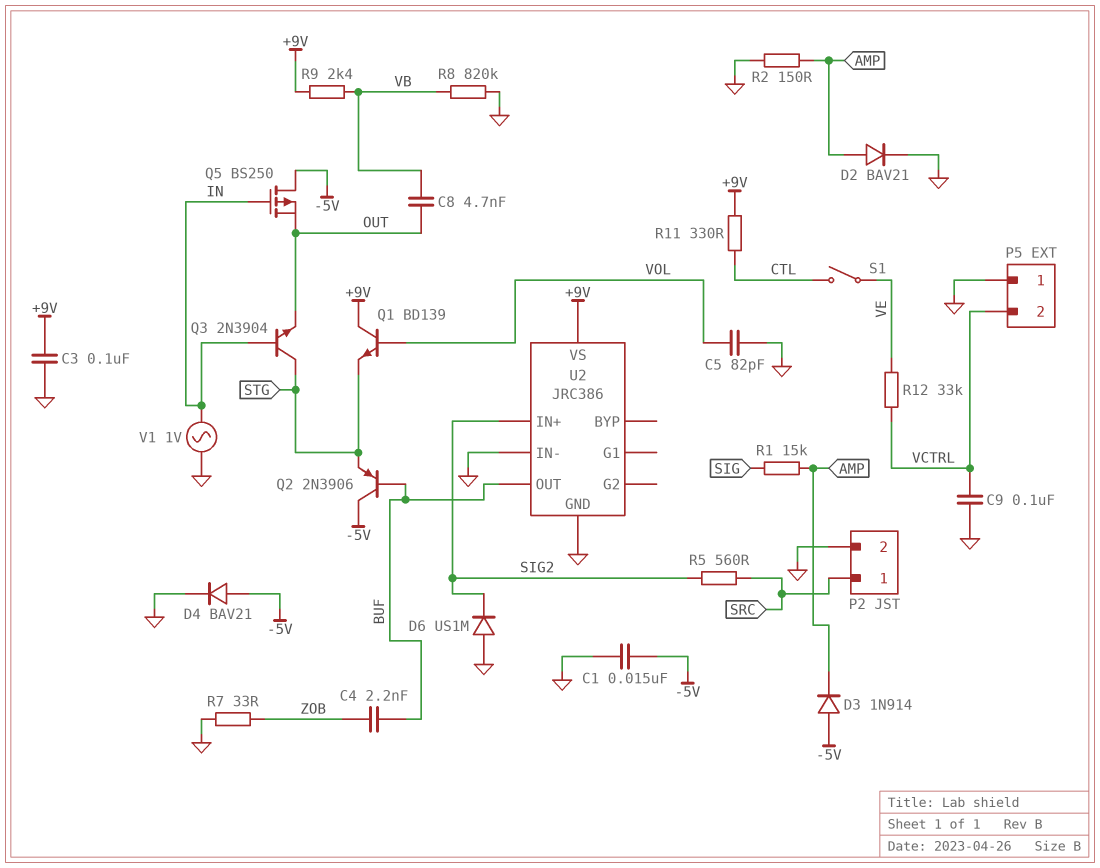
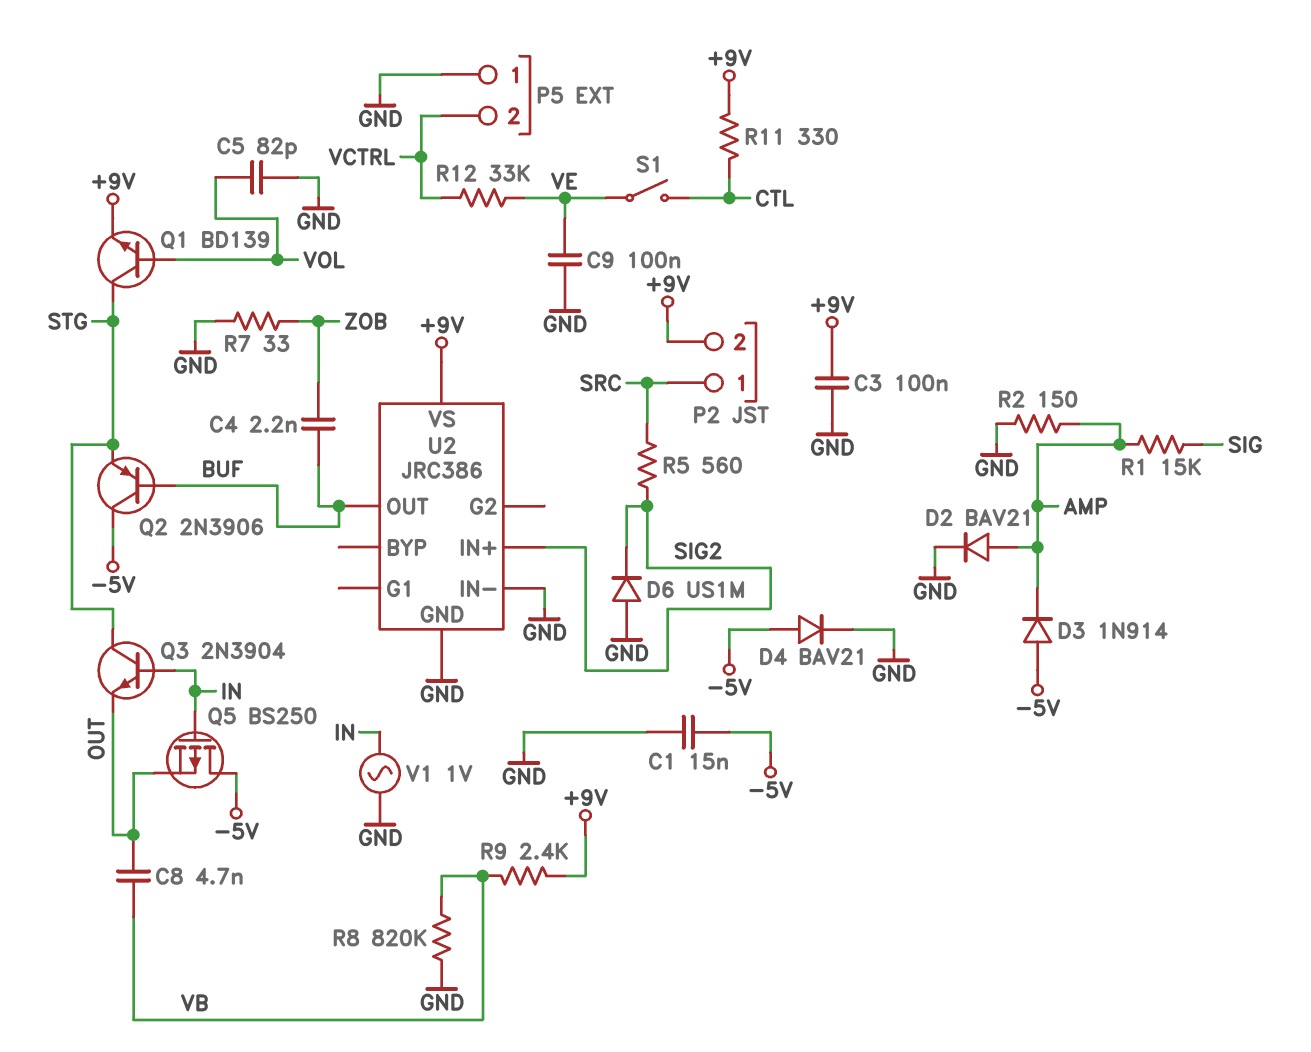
C9: 100nF (GND, VCTRL) -> 100nF (GND, VE)
P2 pin 2: GND -> +9V
Q1: NPN BD139 (B VOL, C +9V, E STG) -> NPN BD139 (B VOL, C STG, E +9V)

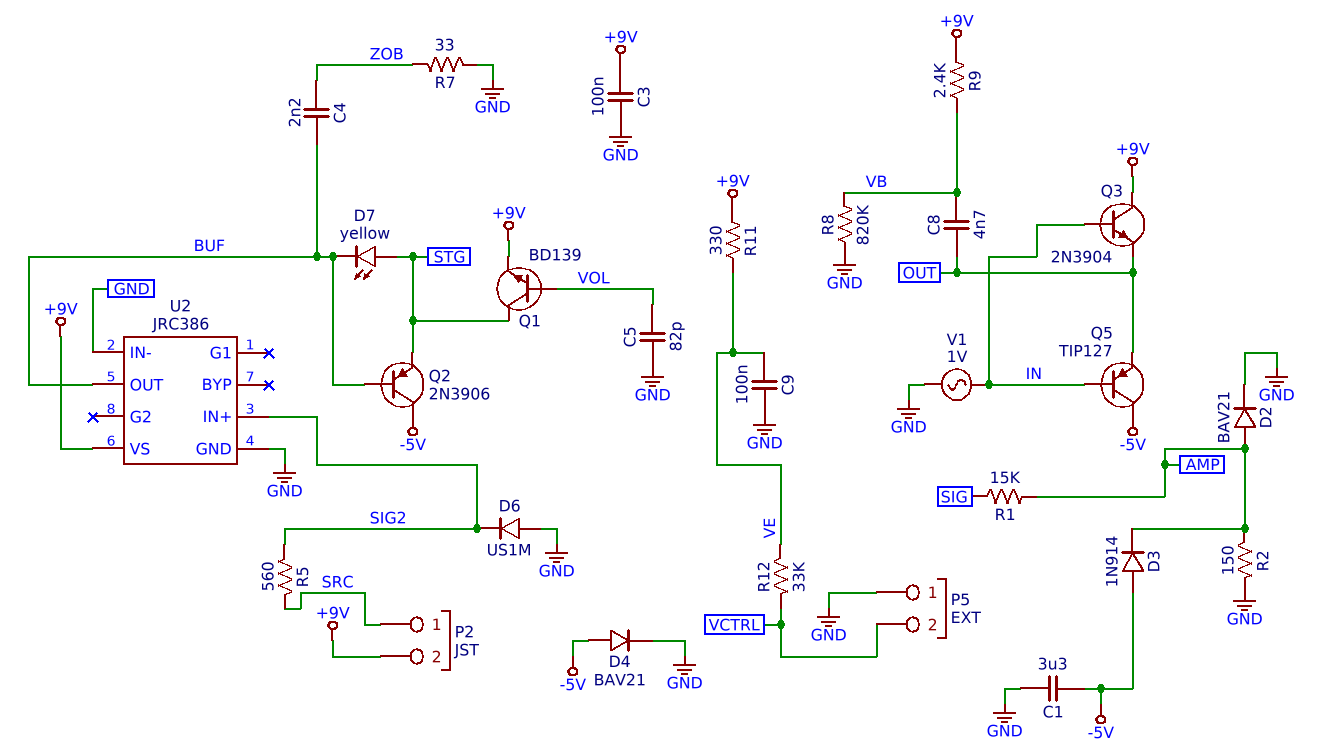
C1: 15nF (-5V, GND) -> 3.3uF (-5V, GND)
D7: none -> LED yellow (A STG, K BUF)
Q3: NPN 2N3904 (B IN, C STG, E OUT) -> NPN 2N3904 (B IN, C +9V, E OUT)
Q5: PMOS BS250 (G IN, D -5V, S OUT) -> PNP TIP127 (B IN, C -5V, E OUT)
R11: 330 (+9V, CTL) -> 330 (+9V, VE)
S1: switch (CTL, VE) -> none

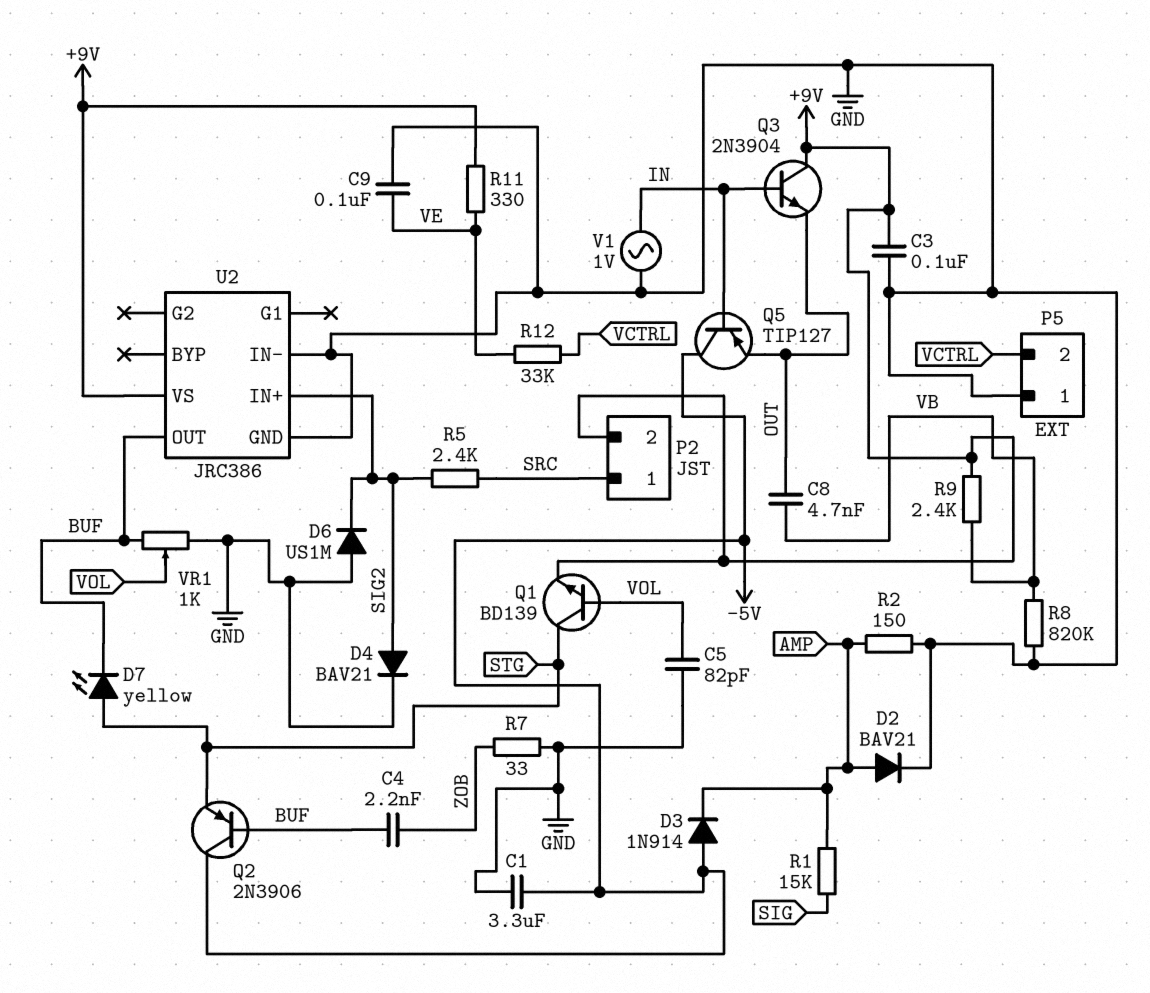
D4: diode BAV21 (A -5V, K GND) -> diode BAV21 (A SIG2, K GND)
R5: 560 (SIG2, SRC) -> 2.4k (SIG2, SRC)
VR1: none -> 1k (BUF, GND, wiper VOL)

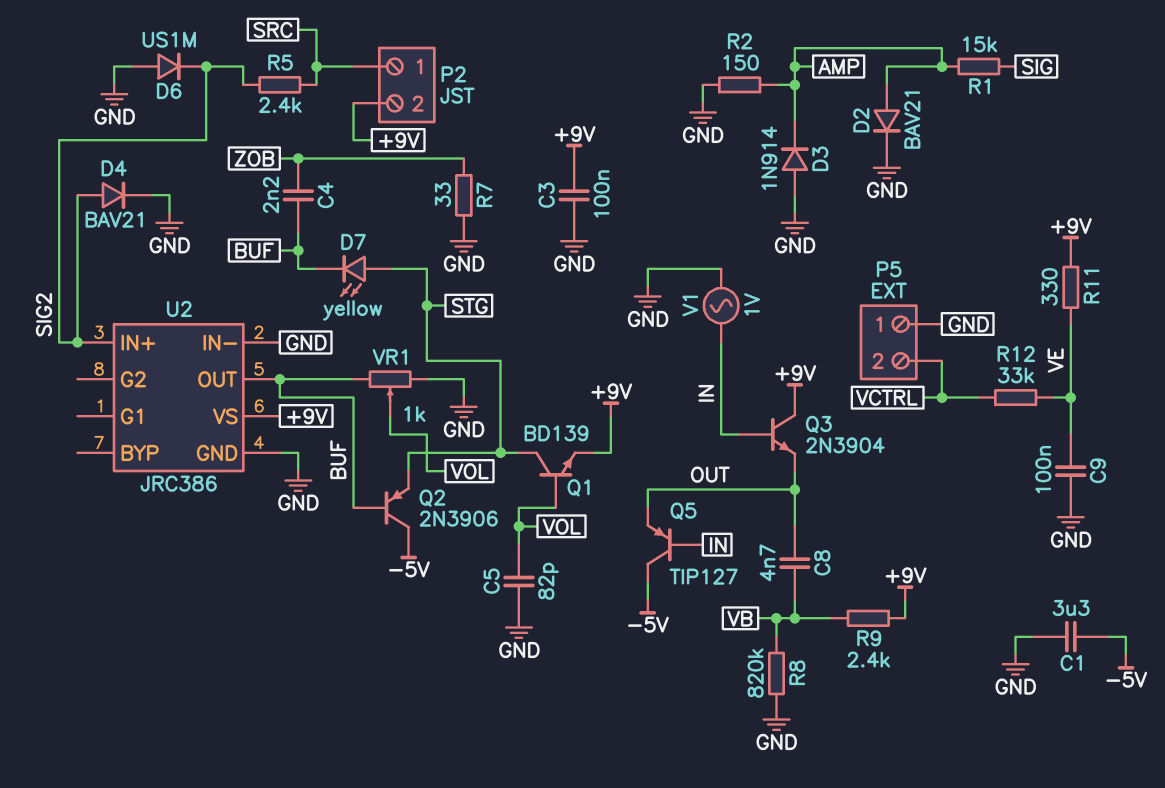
D3: diode 1N914 (A -5V, K AMP) -> diode 1N914 (A GND, K AMP)

